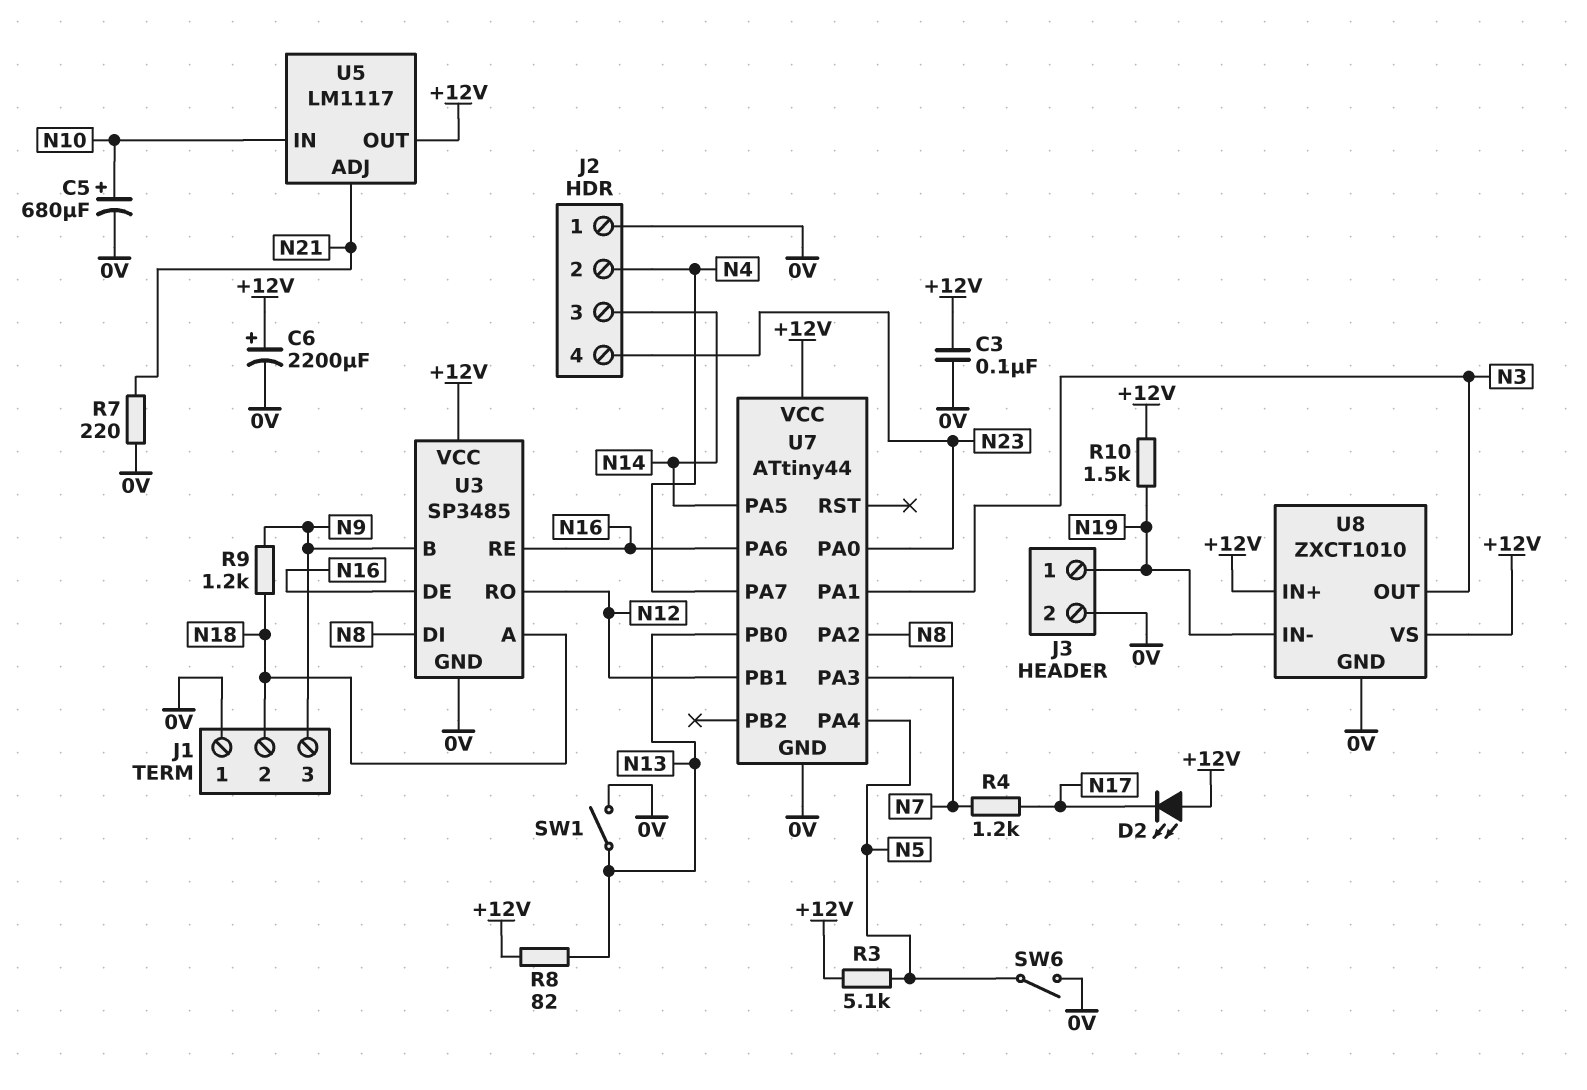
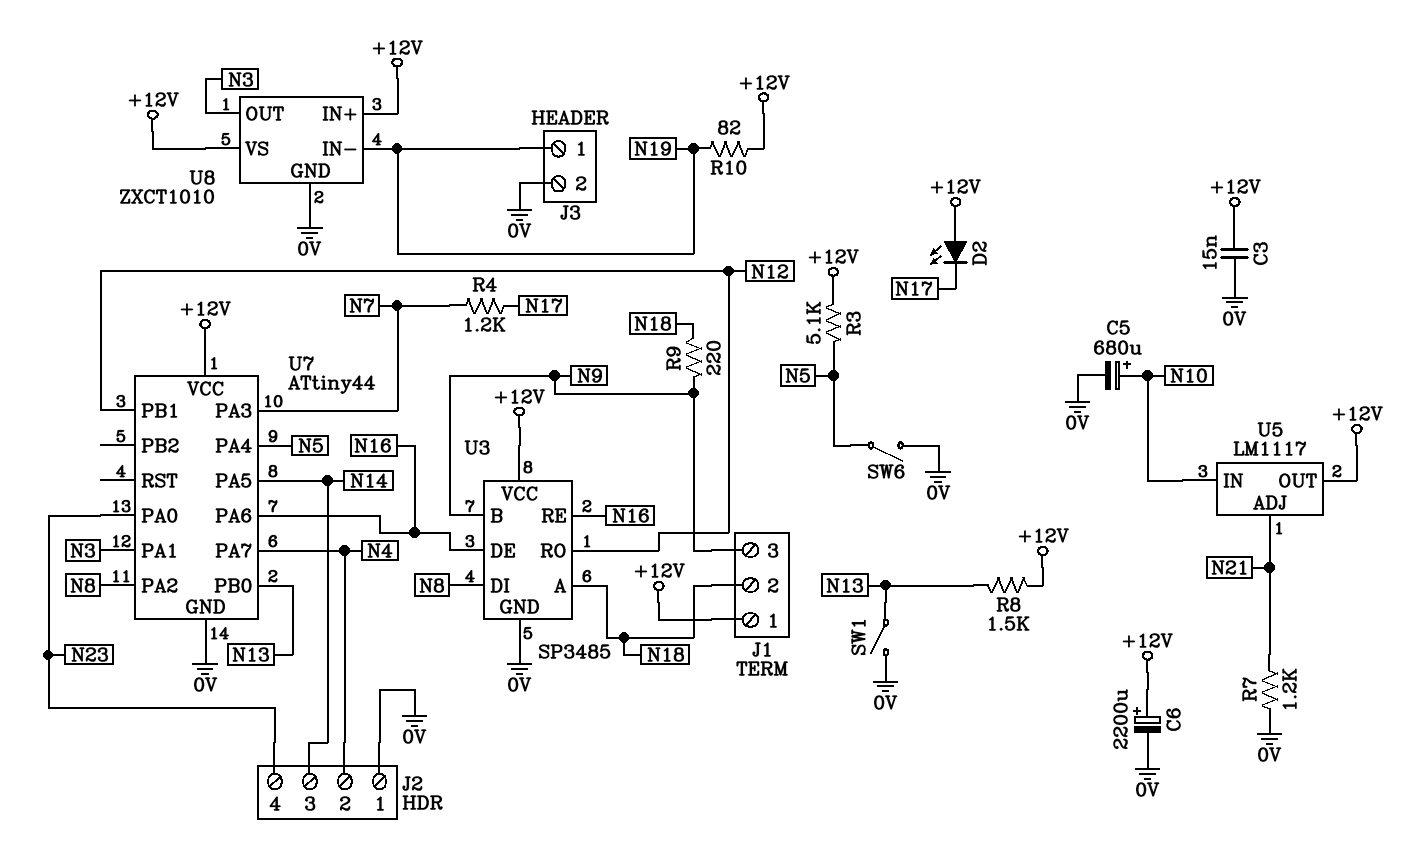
C3: 100nF (+12V, 0V) -> 15nF (+12V, 0V)
J1 pin 1: 0V -> +12V
R7: 220 (0V, N21) -> 1.2k (0V, N21)
R8: 82 (+12V, N13) -> 1.5k (+12V, N13)
R9: 1.2k (N9, N18) -> 220 (N9, N18)
R10: 1.5k (+12V, N19) -> 82 (+12V, N19)

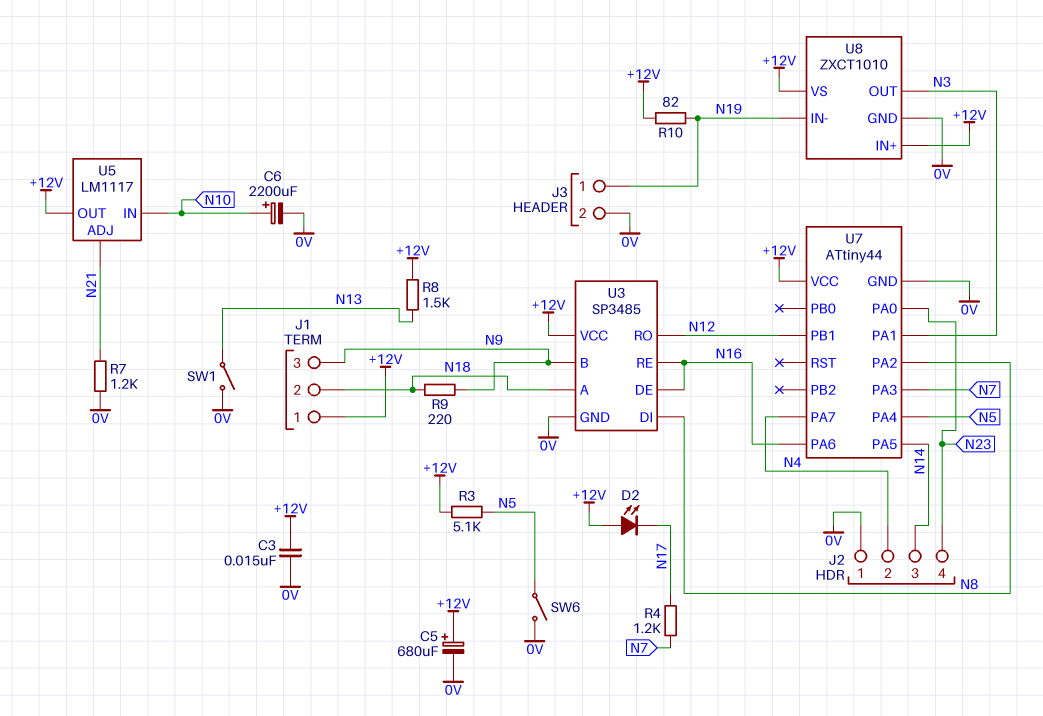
C5: 680uF (plus N10, minus 0V) -> 680uF (plus +12V, minus 0V)
C6: 2200uF (plus +12V, minus 0V) -> 2200uF (plus N10, minus 0V)
U7 pin PB0: N13 -> none

